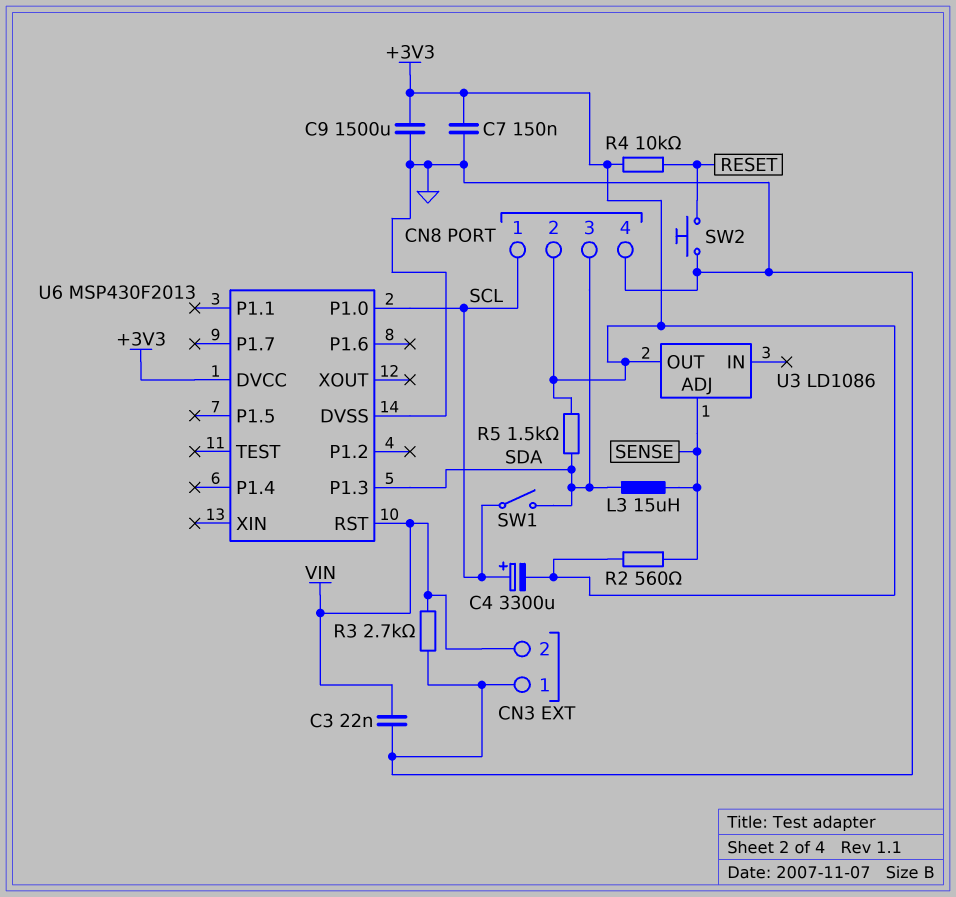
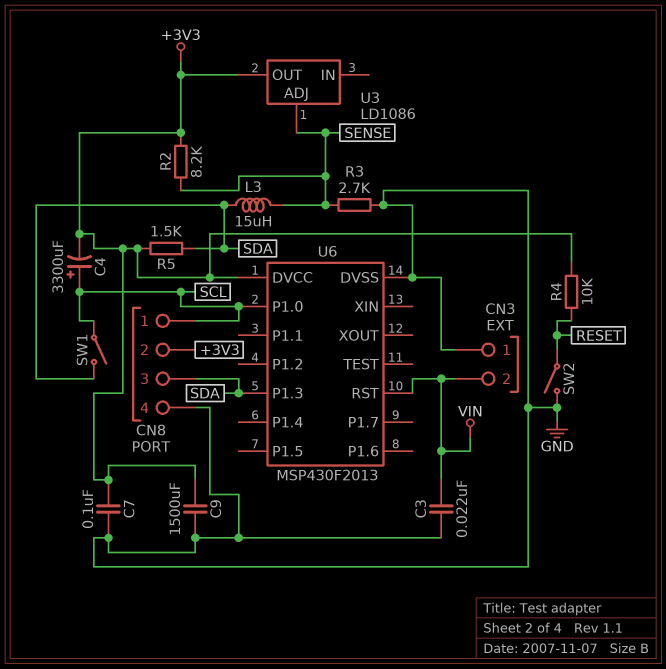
C7: 150nF (+3V3, GND) -> 100nF (+3V3, GND)
R2: 560 (+3V3, SENSE) -> 8.2k (+3V3, SENSE)
R3: 2.7k (GND, VIN) -> 2.7k (GND, SENSE)
SW2: button (GND, RESET) -> switch (GND, RESET)

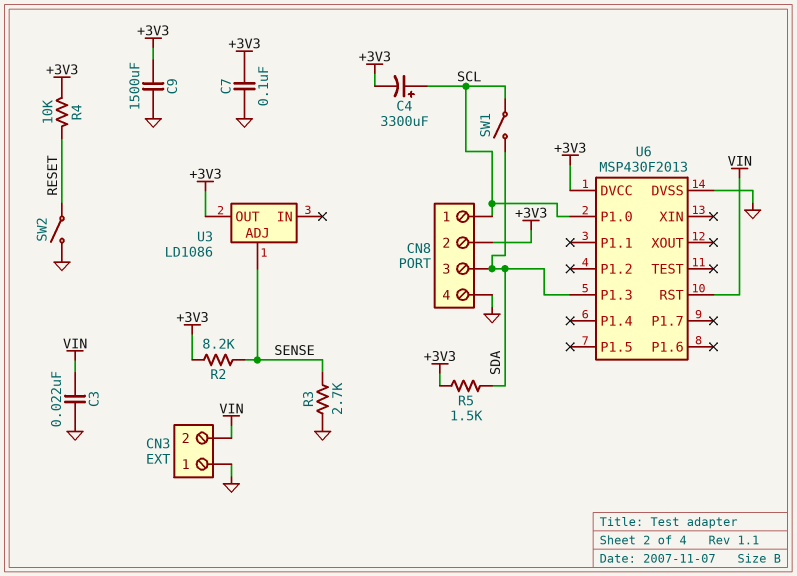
L3: 15uH (SDA, SENSE) -> none

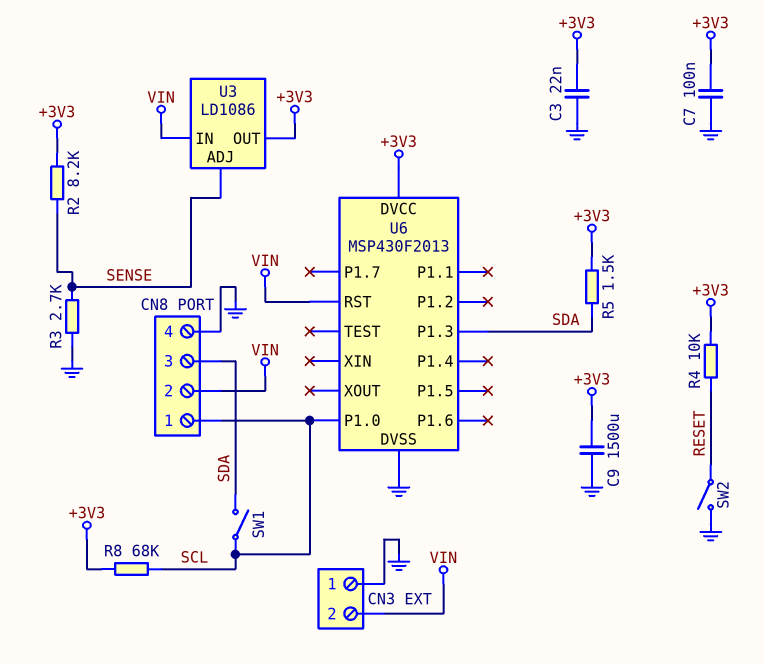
C3: 22nF (GND, VIN) -> 22nF (+3V3, GND)
C4: 3300uF (plus SCL, minus +3V3) -> none
CN8 pin 2: +3V3 -> VIN
R8: none -> 68k (+3V3, SCL)
U3 pin IN: none -> VIN

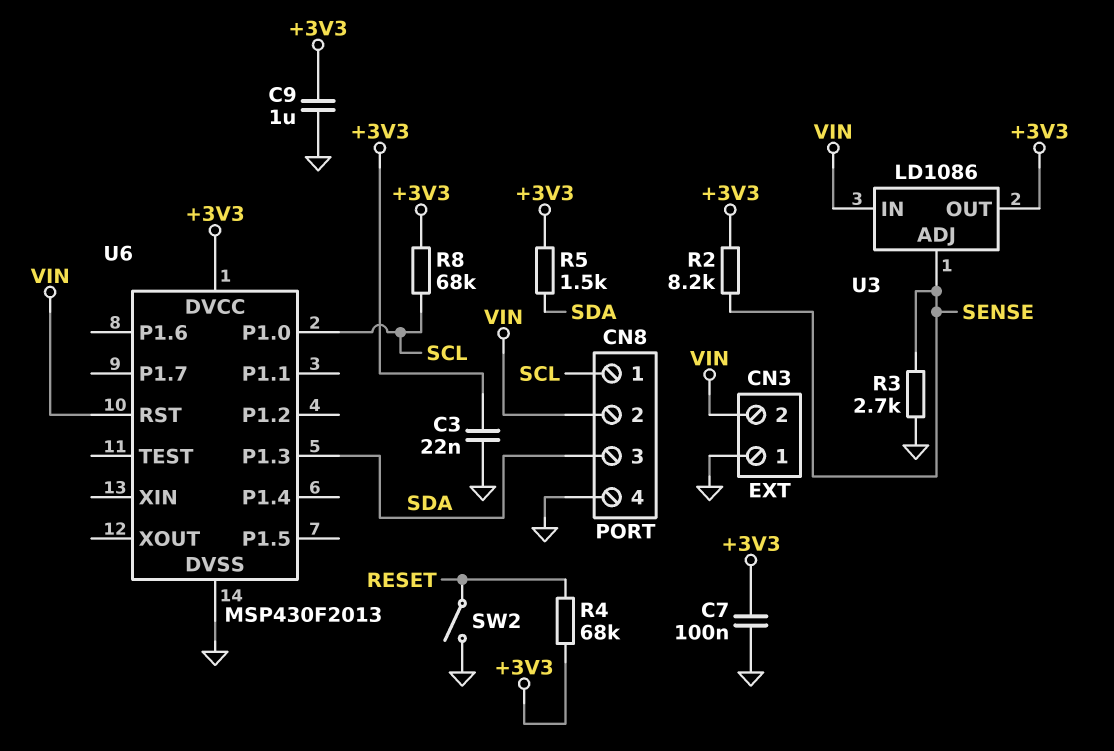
C9: 1500uF (+3V3, GND) -> 1uF (+3V3, GND)
R4: 10k (+3V3, RESET) -> 68k (+3V3, RESET)
SW1: switch (SCL, SDA) -> none

